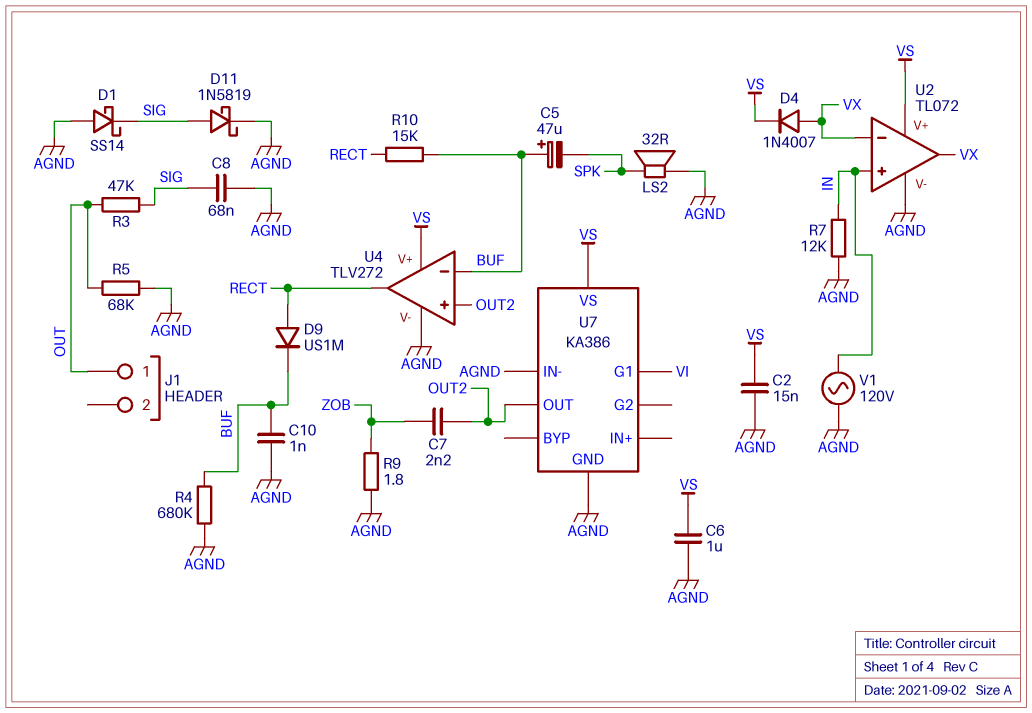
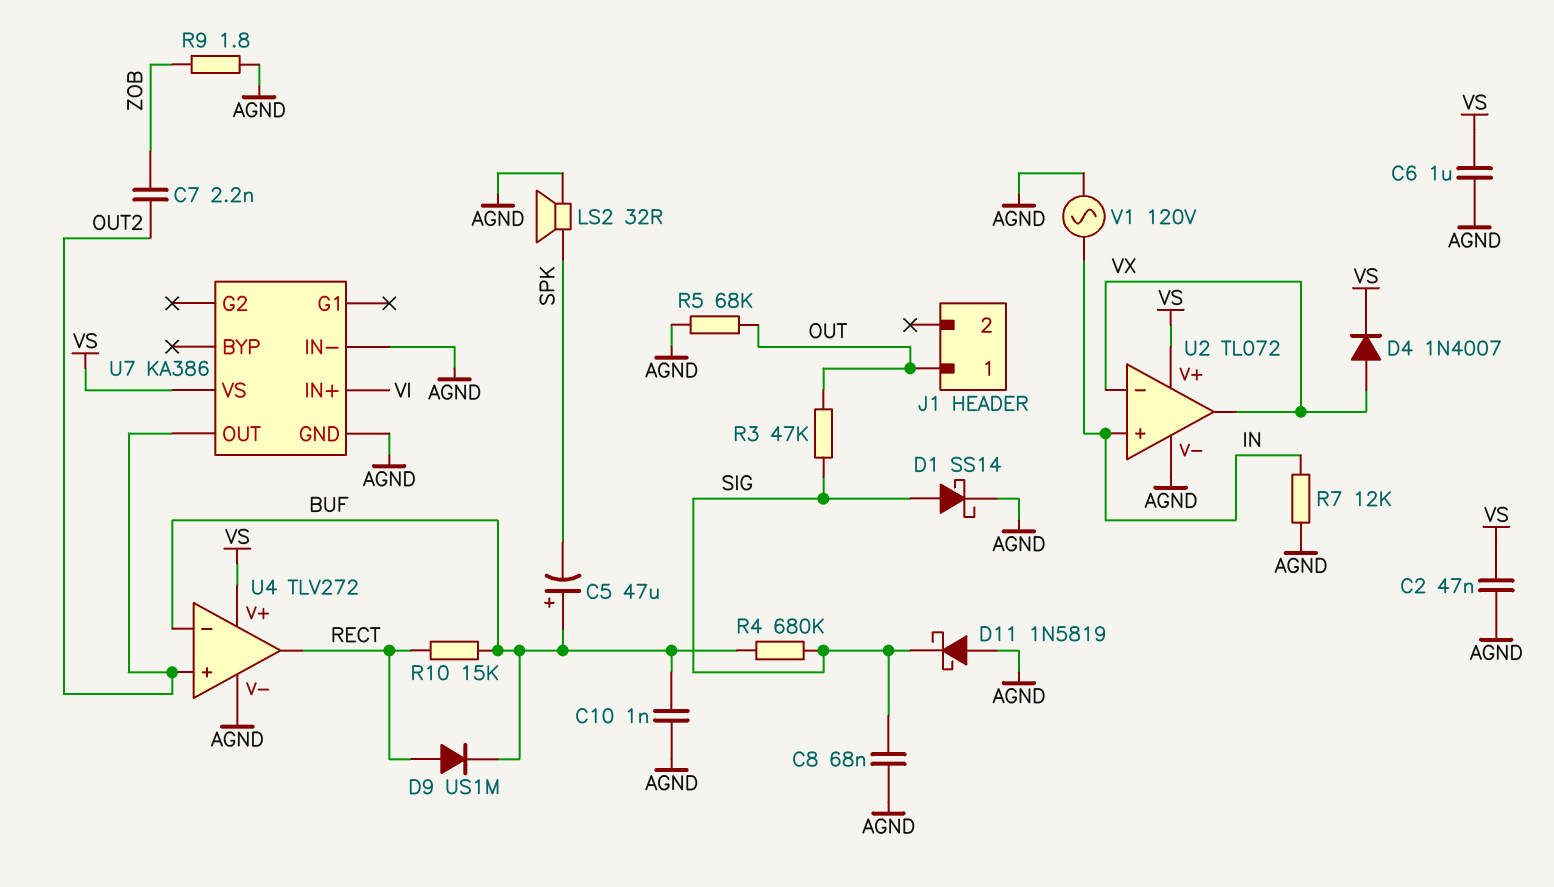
C2: 15nF (AGND, VS) -> 47nF (AGND, VS)
D1: schottky SS14 (A AGND, K SIG) -> schottky SS14 (A SIG, K AGND)
D11: schottky 1N5819 (A SIG, K AGND) -> schottky 1N5819 (A AGND, K SIG)
R4: 680k (AGND, BUF) -> 680k (BUF, SIG)
U7 pin G1: VI -> none
U7 pin IN+: none -> VI

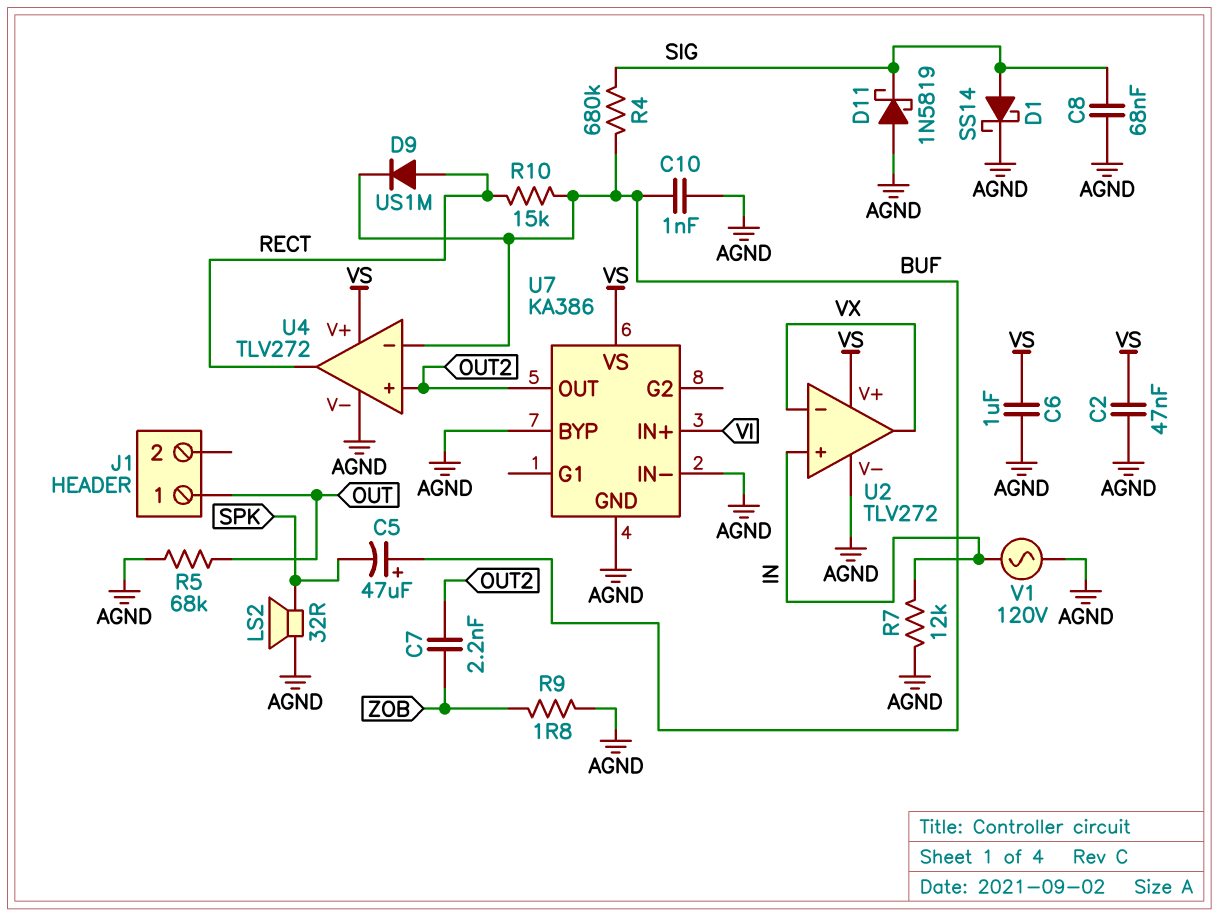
D4: diode 1N4007 (A VX, K VS) -> none
R3: 47k (OUT, SIG) -> none
U2: TL072 -> TLV272
U7 pin BYP: none -> AGND

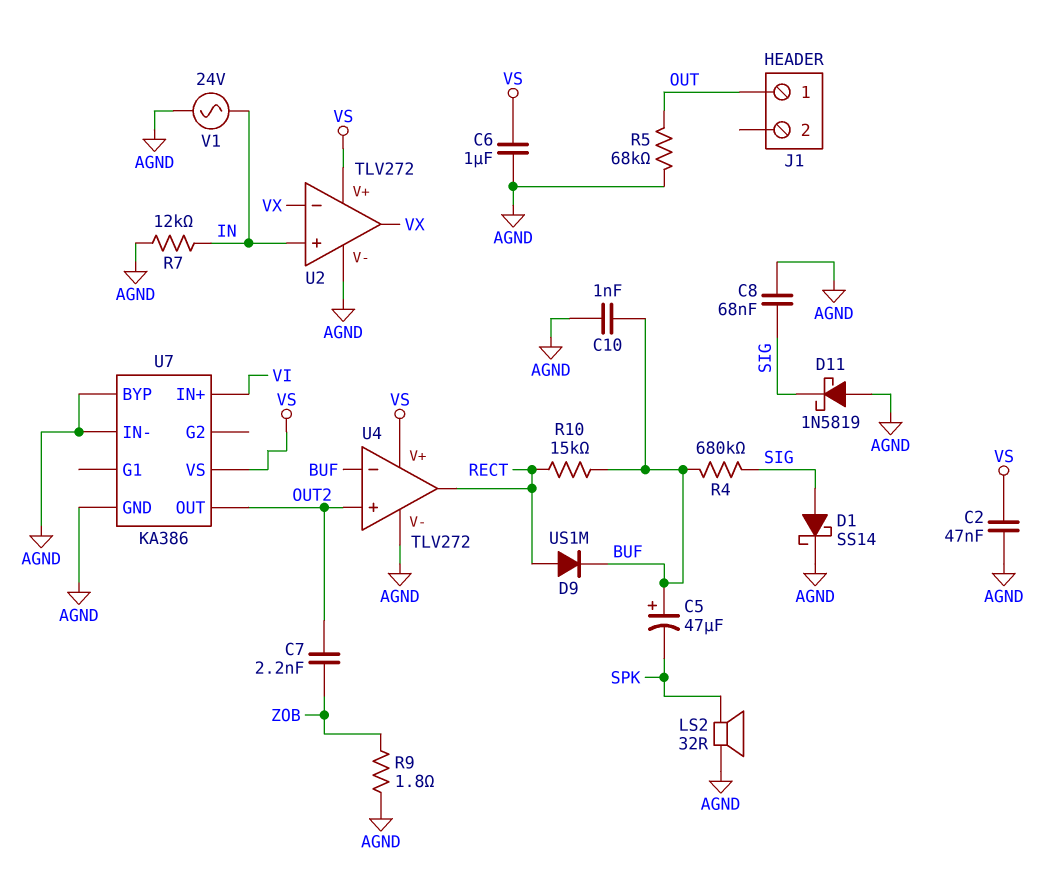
V1: AC 120V (AGND, IN) -> AC 24V (AGND, IN)

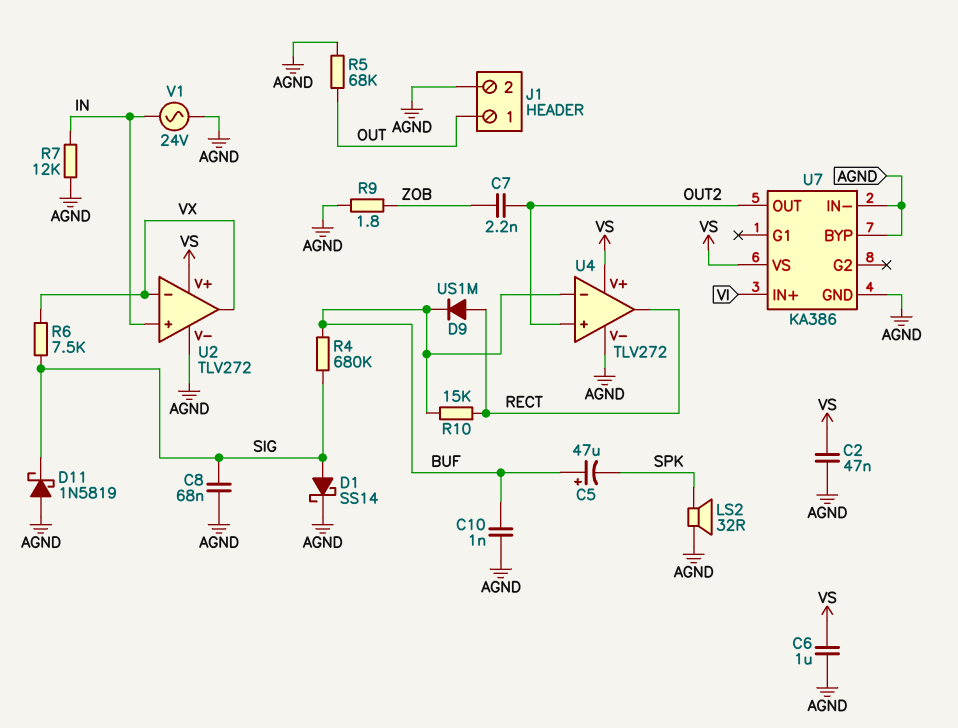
J1 pin 2: none -> AGND
R6: none -> 7.5k (SIG, VX)

